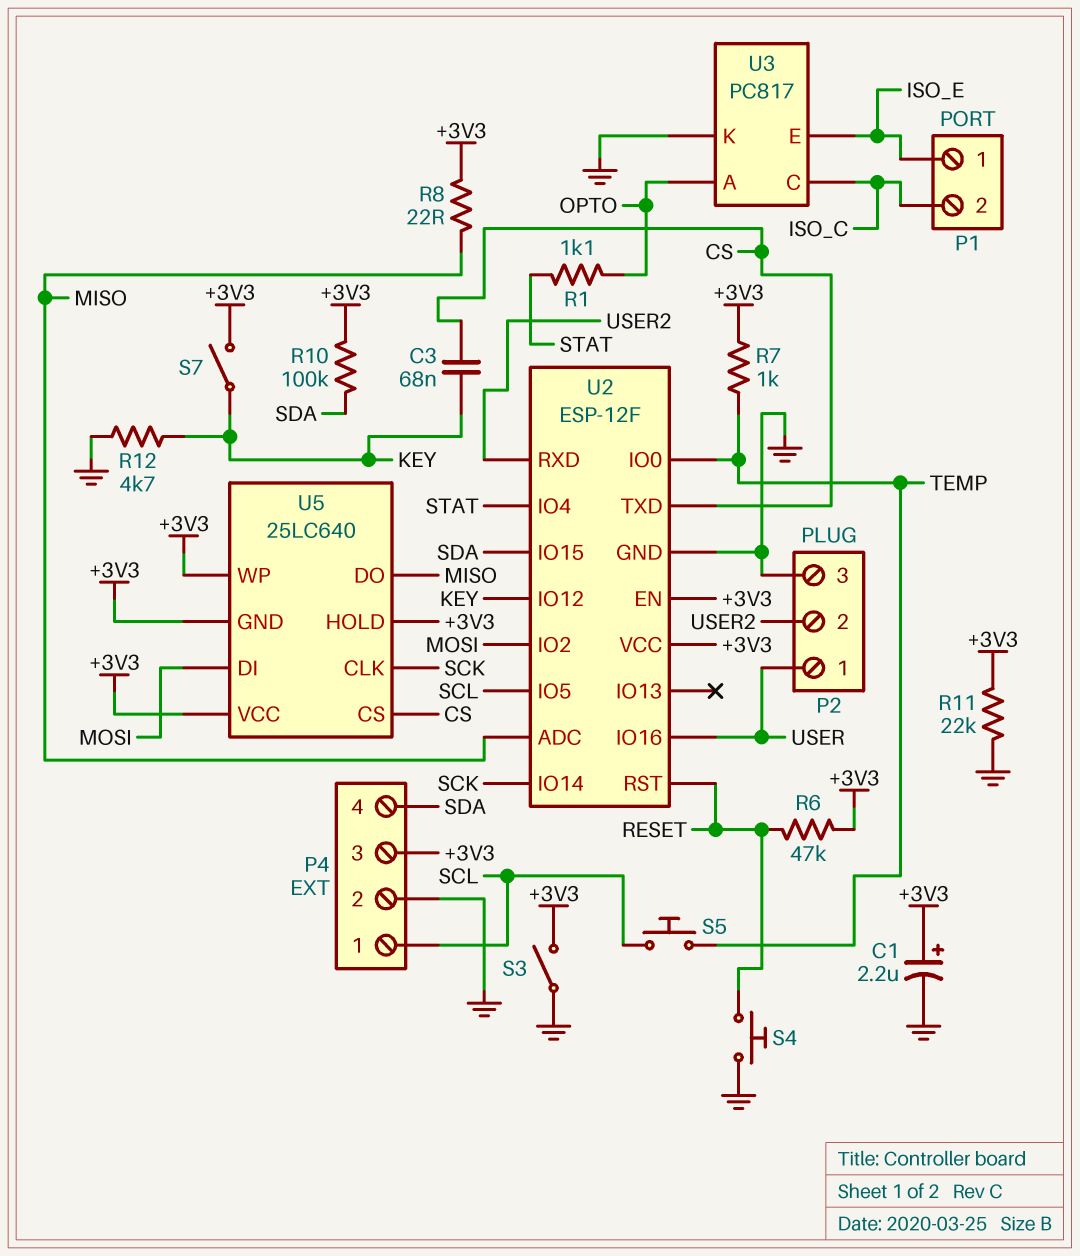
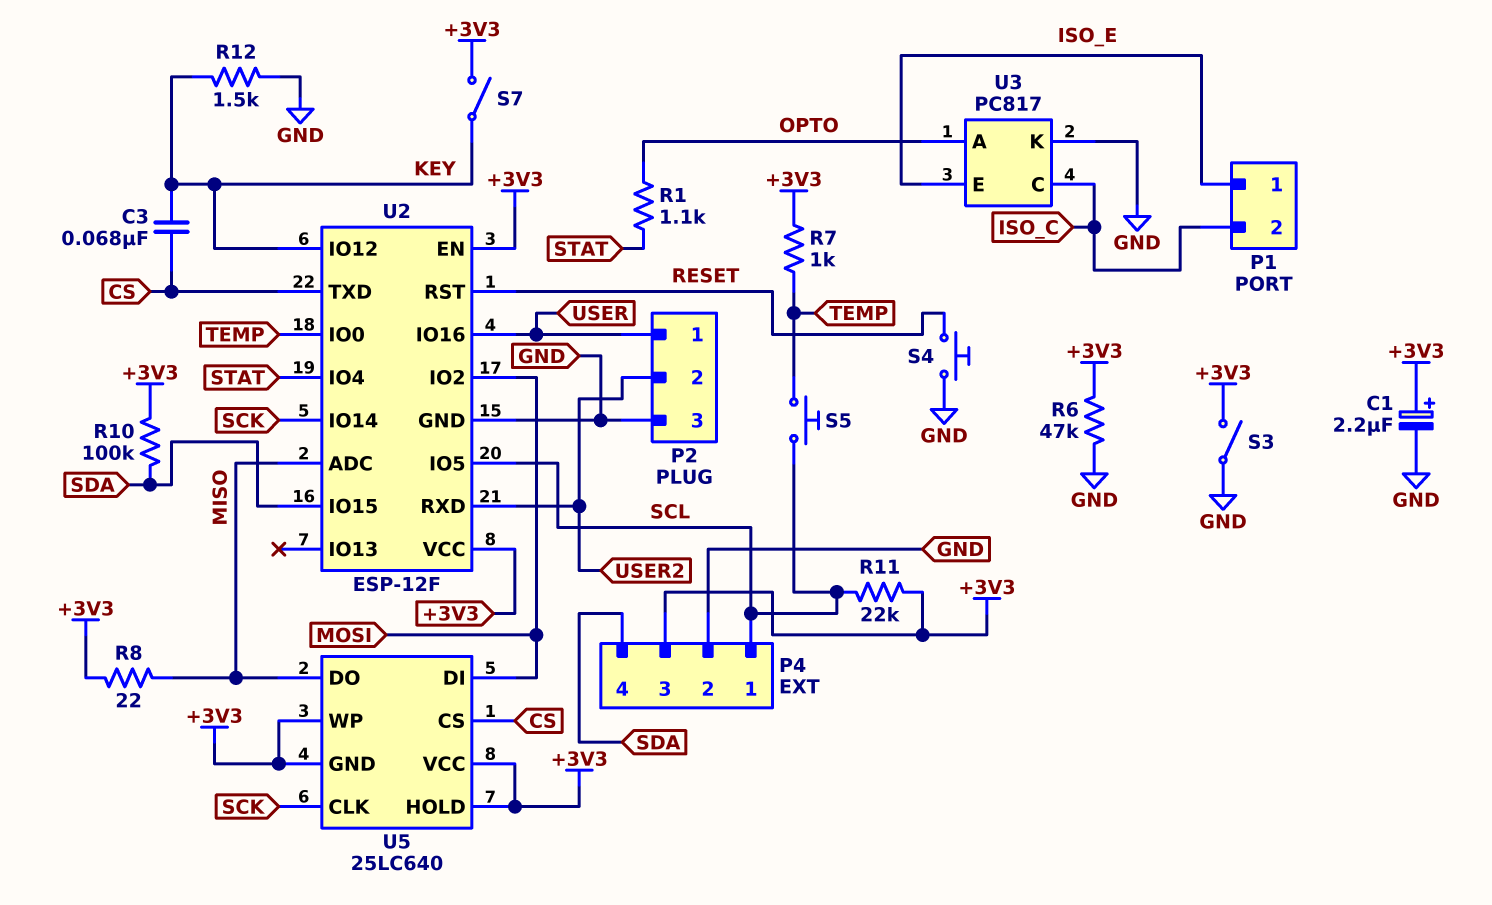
R6: 47k (+3V3, RESET) -> 47k (+3V3, GND)
R11: 22k (+3V3, GND) -> 22k (+3V3, SCL)
R12: 4.7k (GND, KEY) -> 1.5k (GND, KEY)

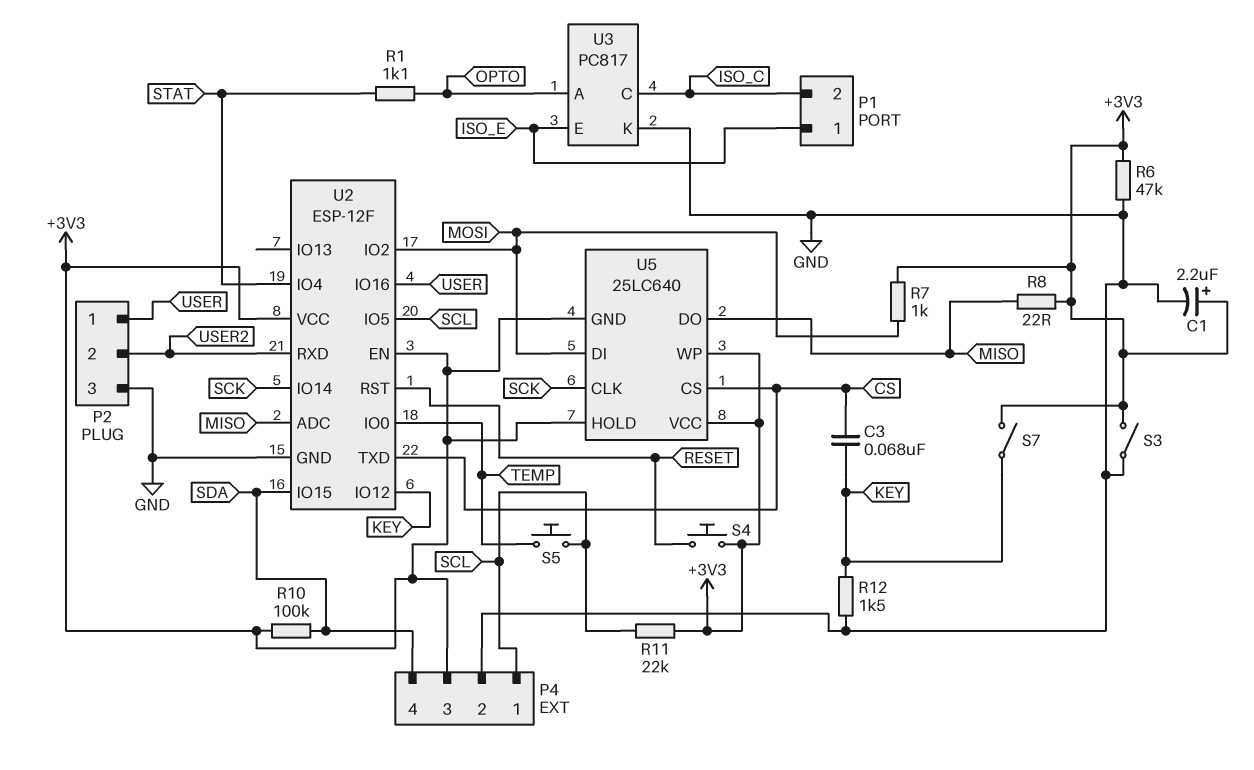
R7: 1k (+3V3, TEMP) -> 1k (+3V3, MOSI)
S4: button (GND, RESET) -> button (+3V3, RESET)

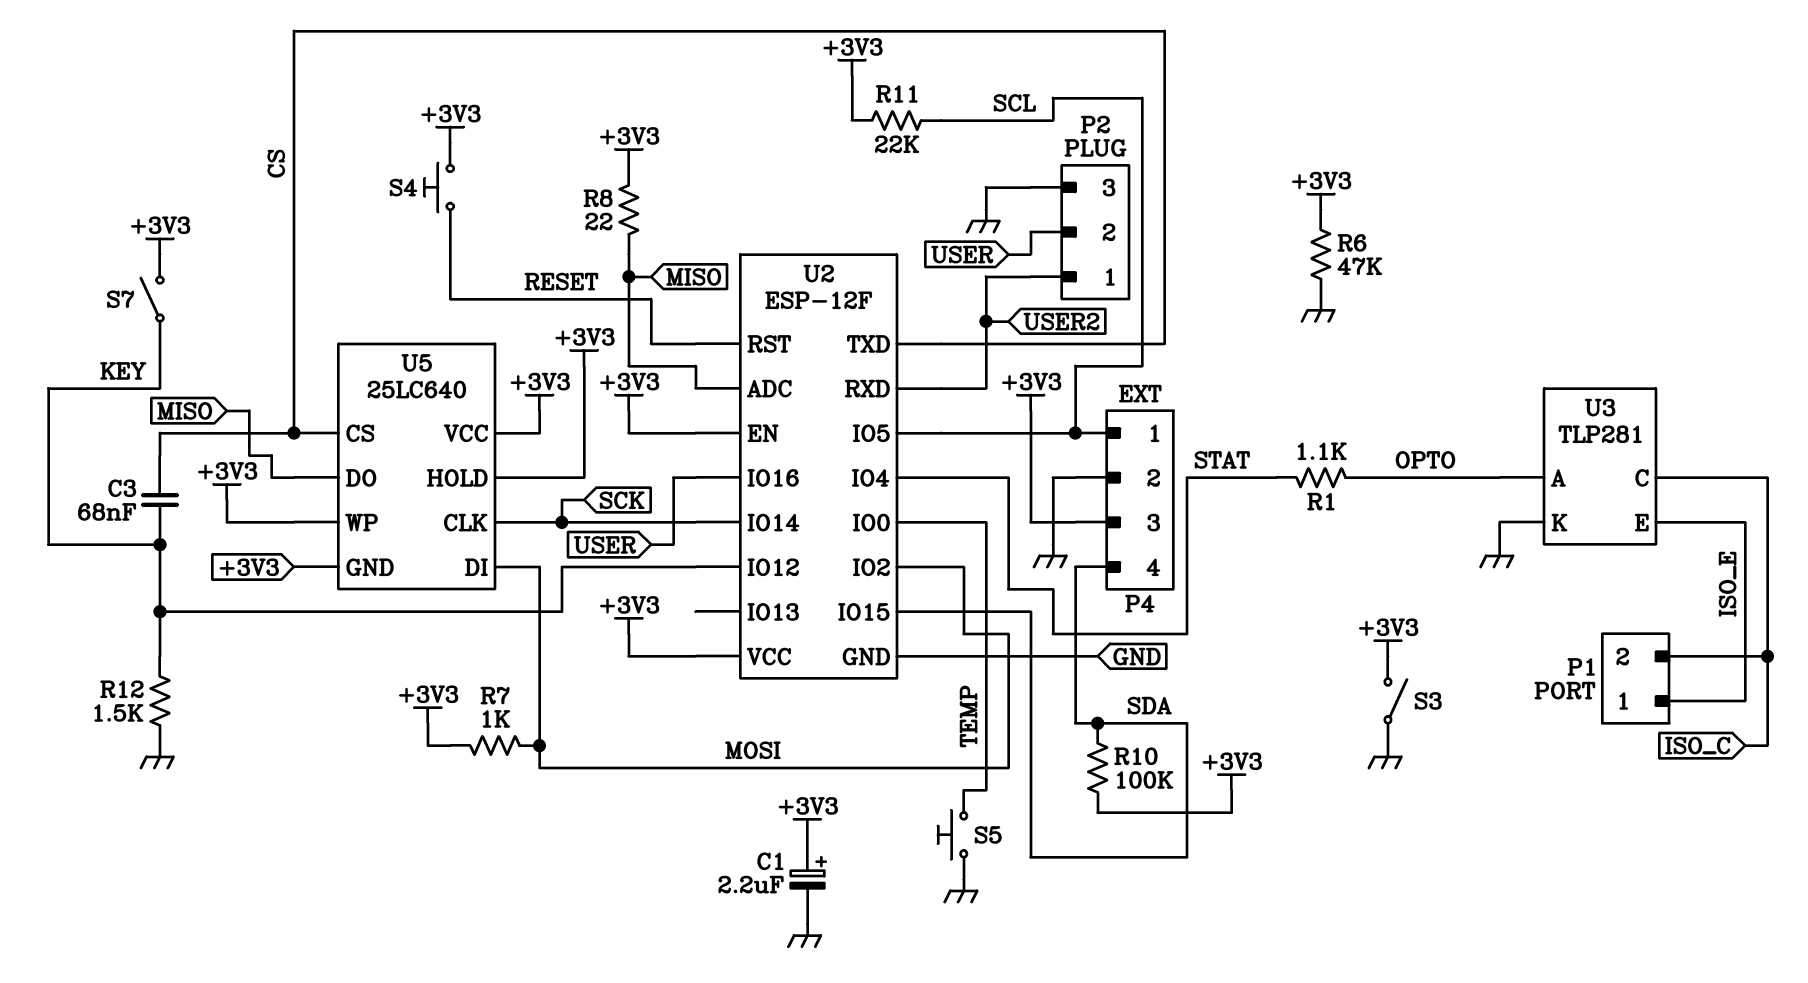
P2 pin 1: USER -> USER2
P2 pin 2: USER2 -> USER
S5: button (SCL, TEMP) -> button (GND, TEMP)
U3: PC817 -> TLP281

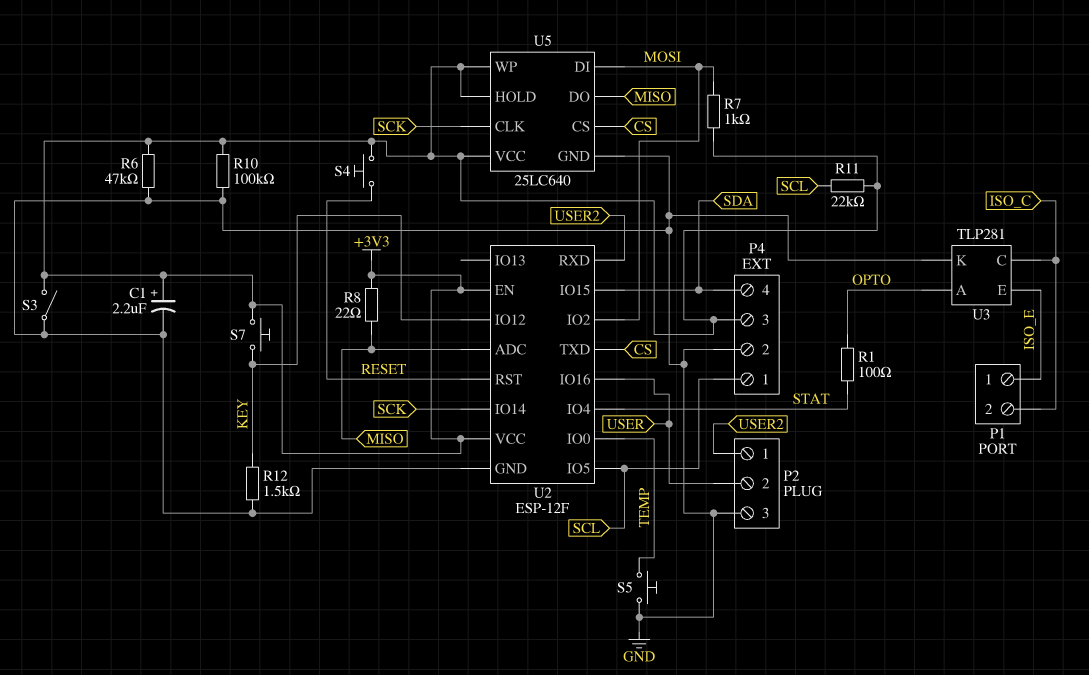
C3: 68nF (CS, KEY) -> none
R1: 1.1k (OPTO, STAT) -> 100 (OPTO, STAT)
R10: 100k (+3V3, SDA) -> 100k (+3V3, GND)
S7: switch (+3V3, KEY) -> button (+3V3, KEY)
U5 pin GND: +3V3 -> GND

